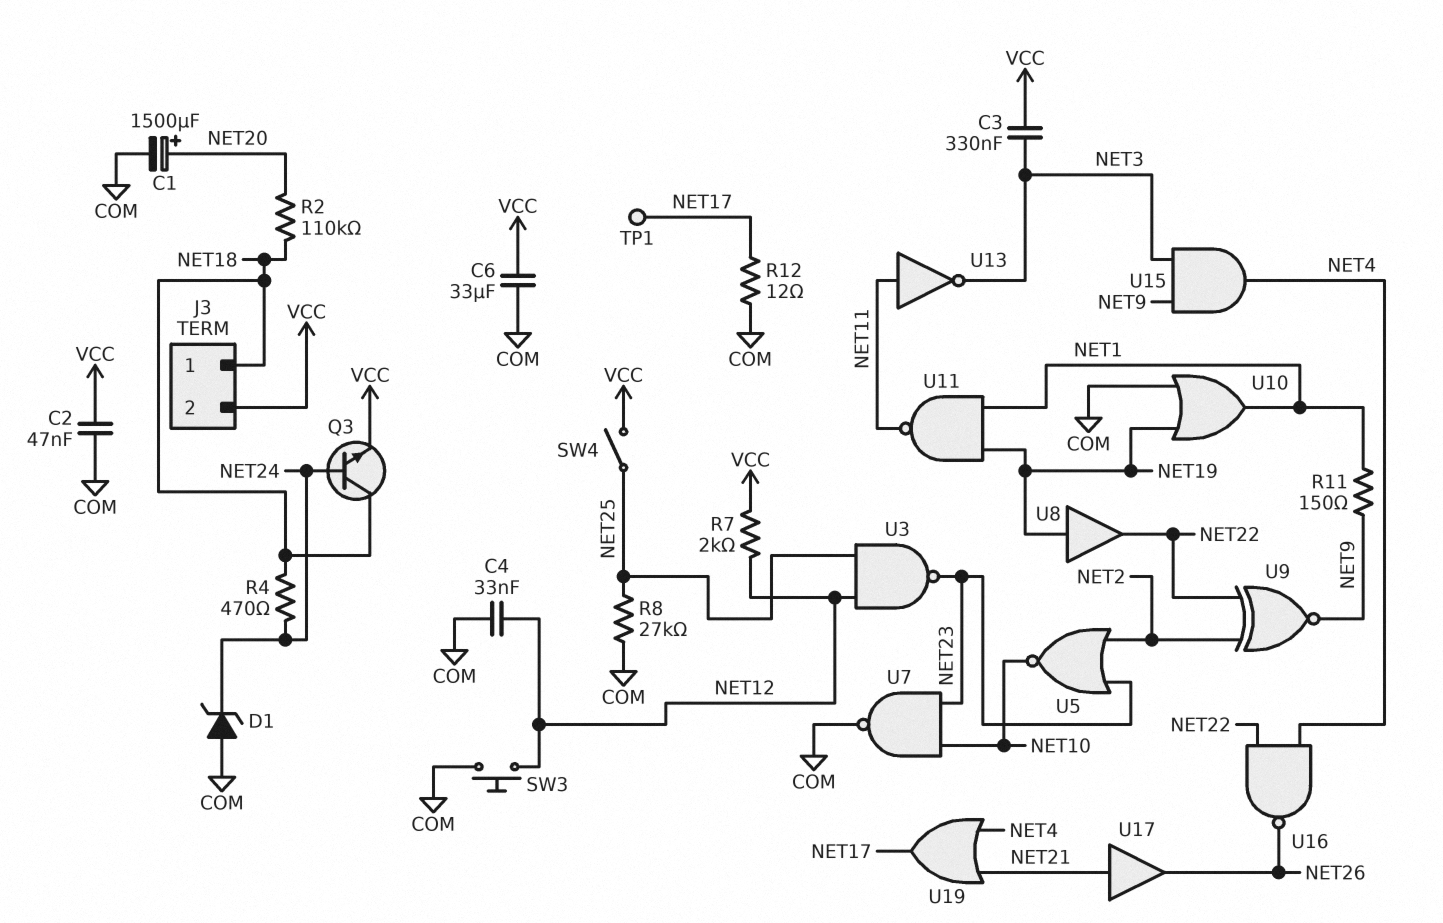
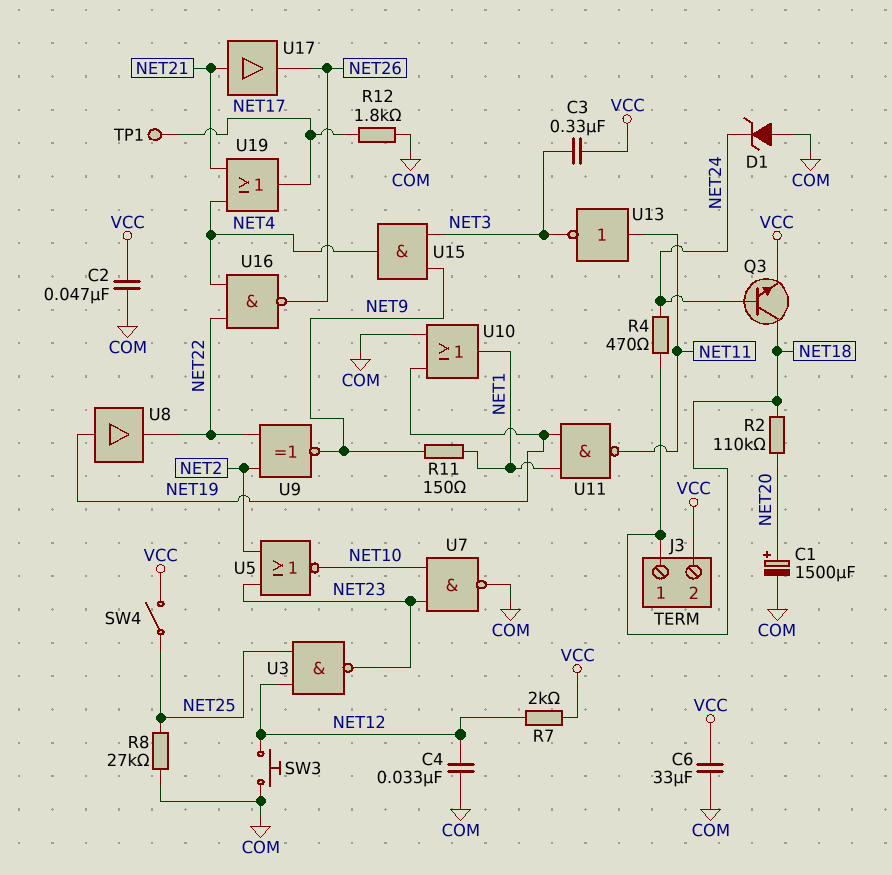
R12: 12 (COM, NET17) -> 1.8k (COM, NET17)

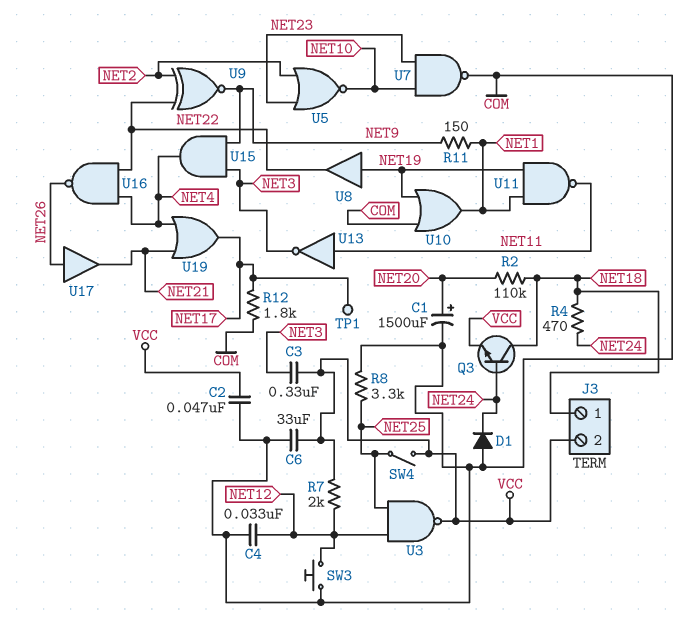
D1: zener (A COM, K NET24) -> diode (A COM, K NET24)
R8: 27k (COM, NET25) -> 3.3k (COM, NET25)
U3: NAND (in NET12, in NET25, out NET23) -> NAND (in NET12, in NET25, out VCC)
U17: buffer (in NET21, out NET26) -> buffer (in NET26, out NET21)

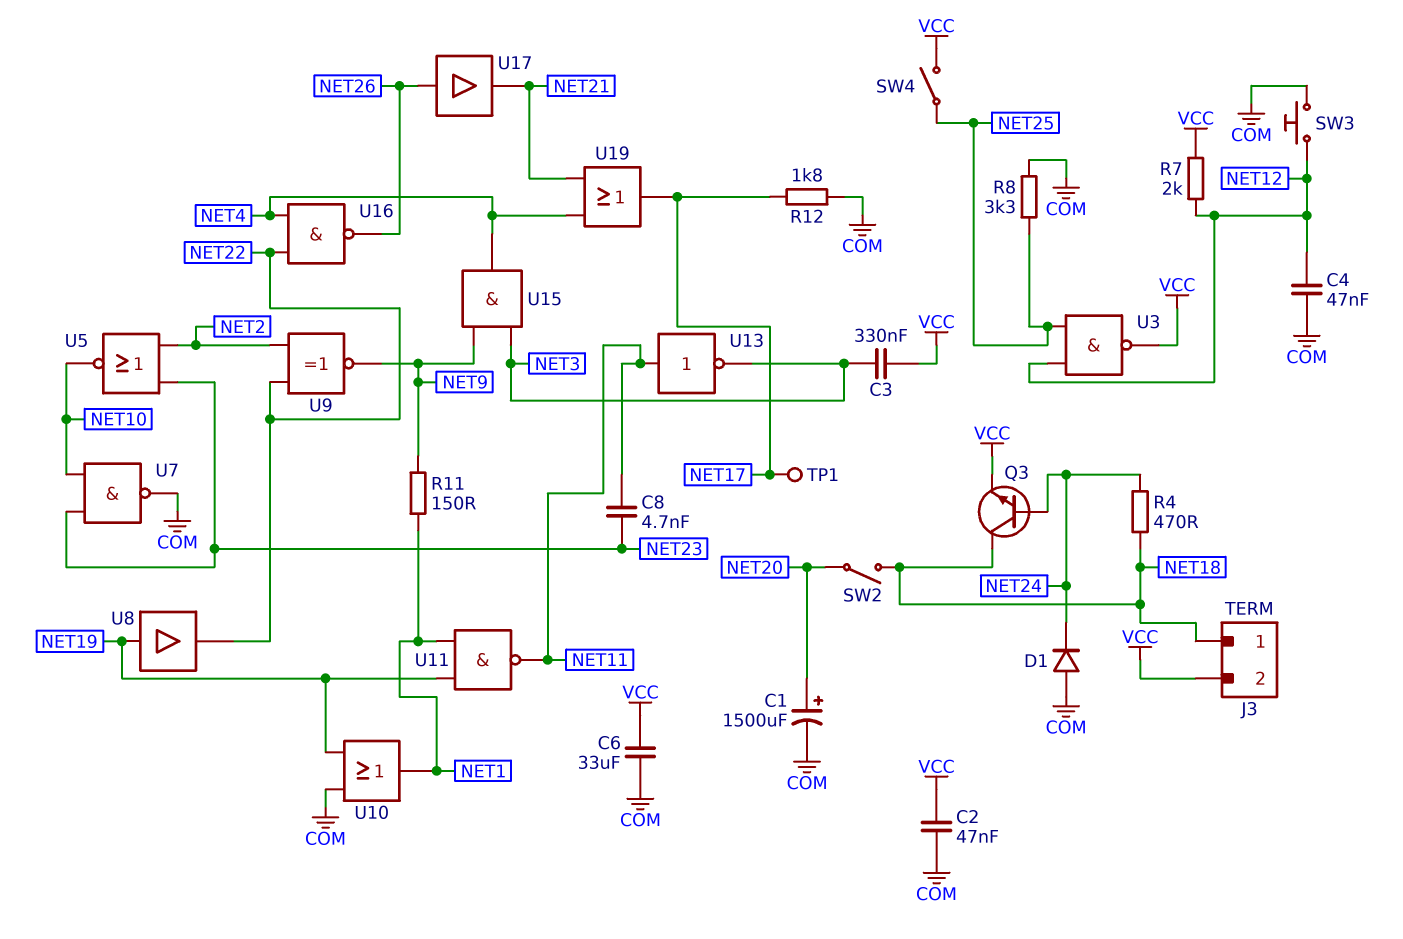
C4: 33nF (COM, NET12) -> 47nF (COM, NET12)
C8: none -> 4.7nF (NET11, NET23)
R2: 110k (NET18, NET20) -> none
SW2: none -> switch (NET18, NET20)

